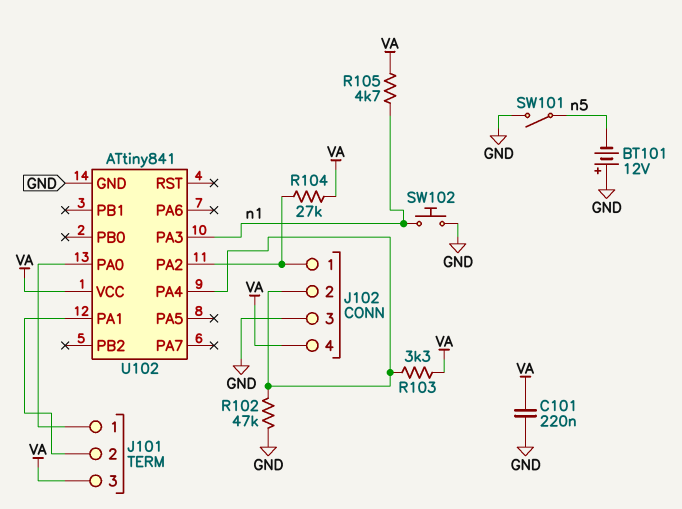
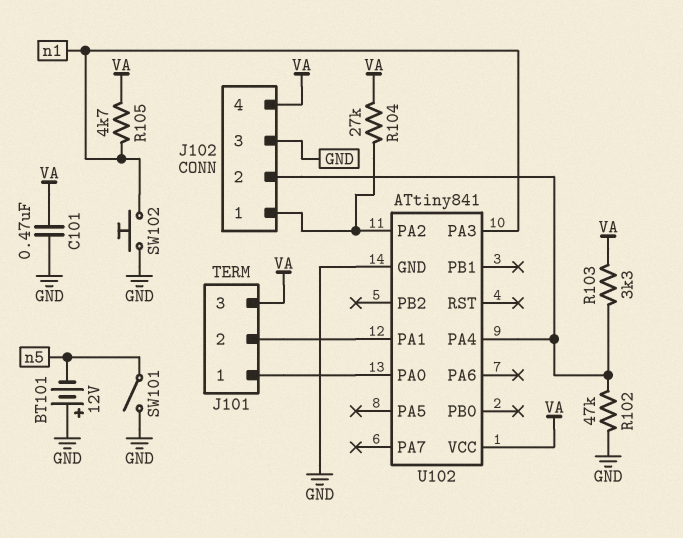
C101: 220nF (GND, VA) -> 470nF (GND, VA)

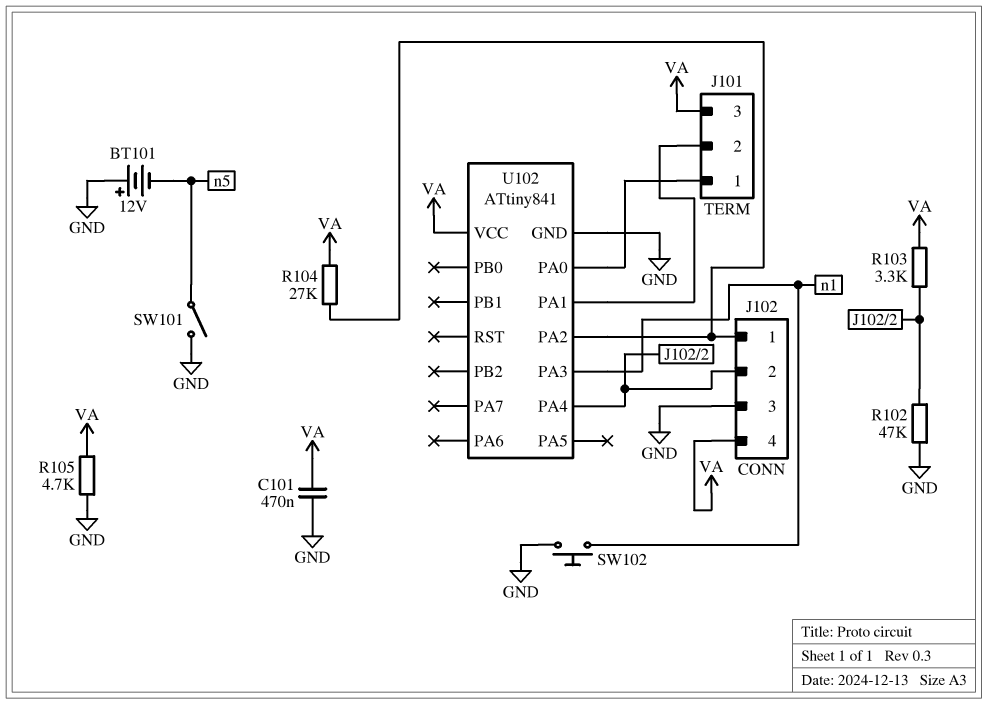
R105: 4.7k (VA, n1) -> 4.7k (GND, VA)

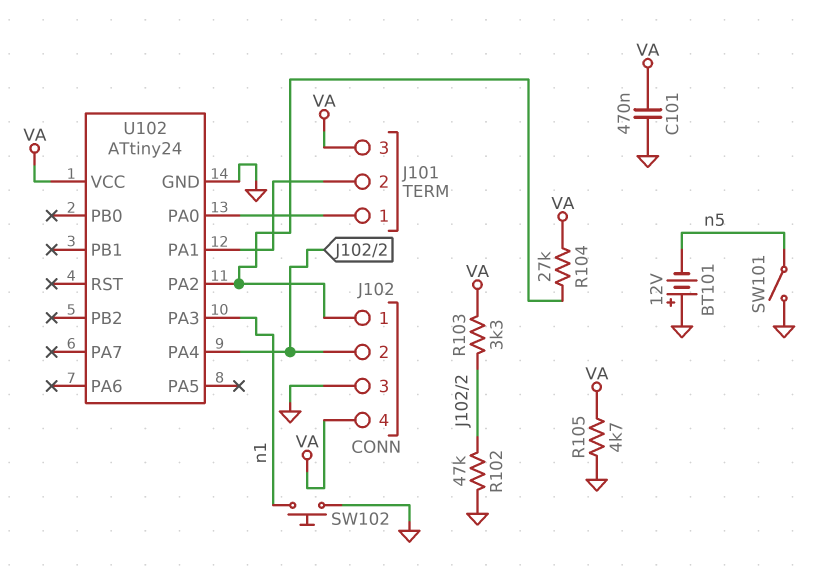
U102: ATtiny841 -> ATtiny24

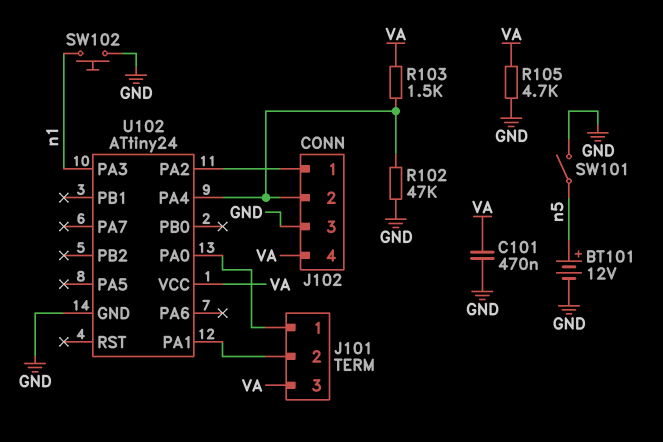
BT101: 12V (plus GND, minus n5) -> 12V (plus n5, minus GND)
R103: 3.3k (J102/2, VA) -> 1.5k (J102/2, VA)
R104: 27k (J102/1, VA) -> none

